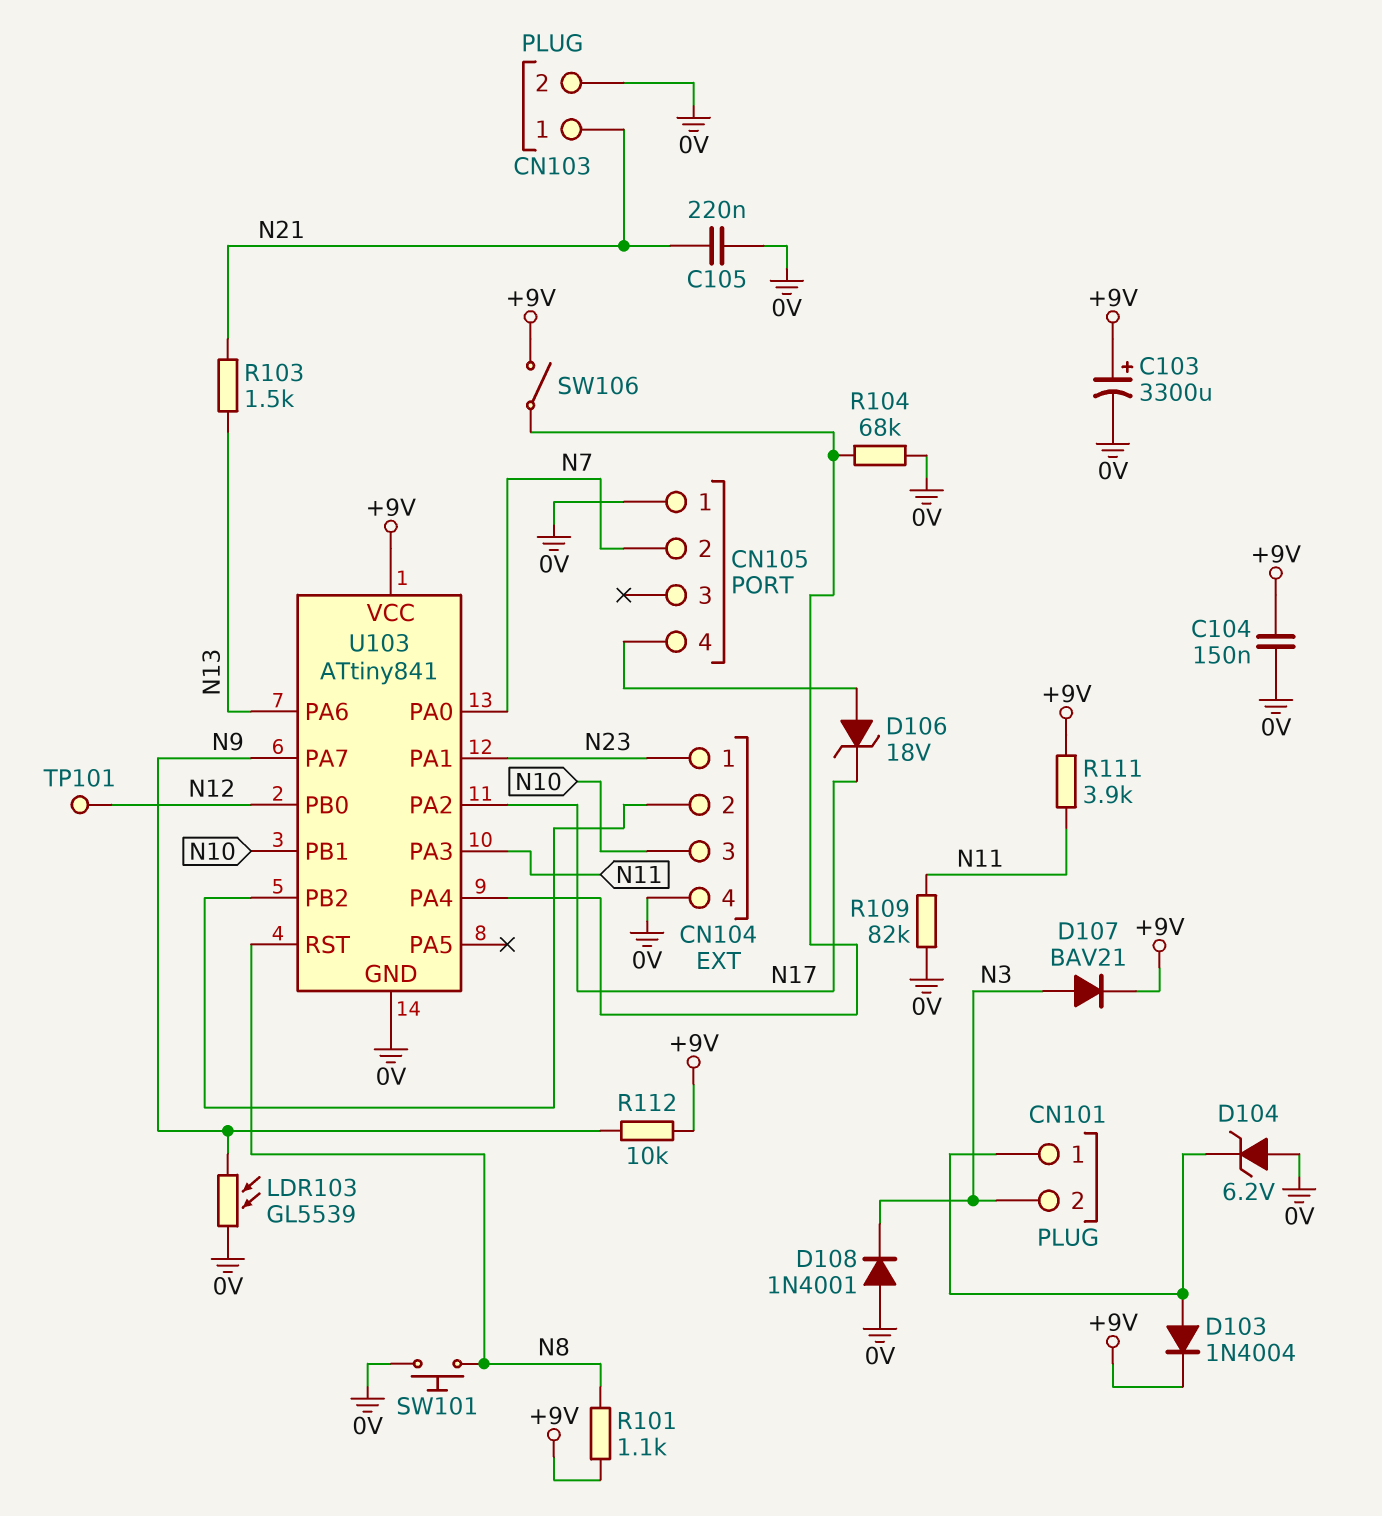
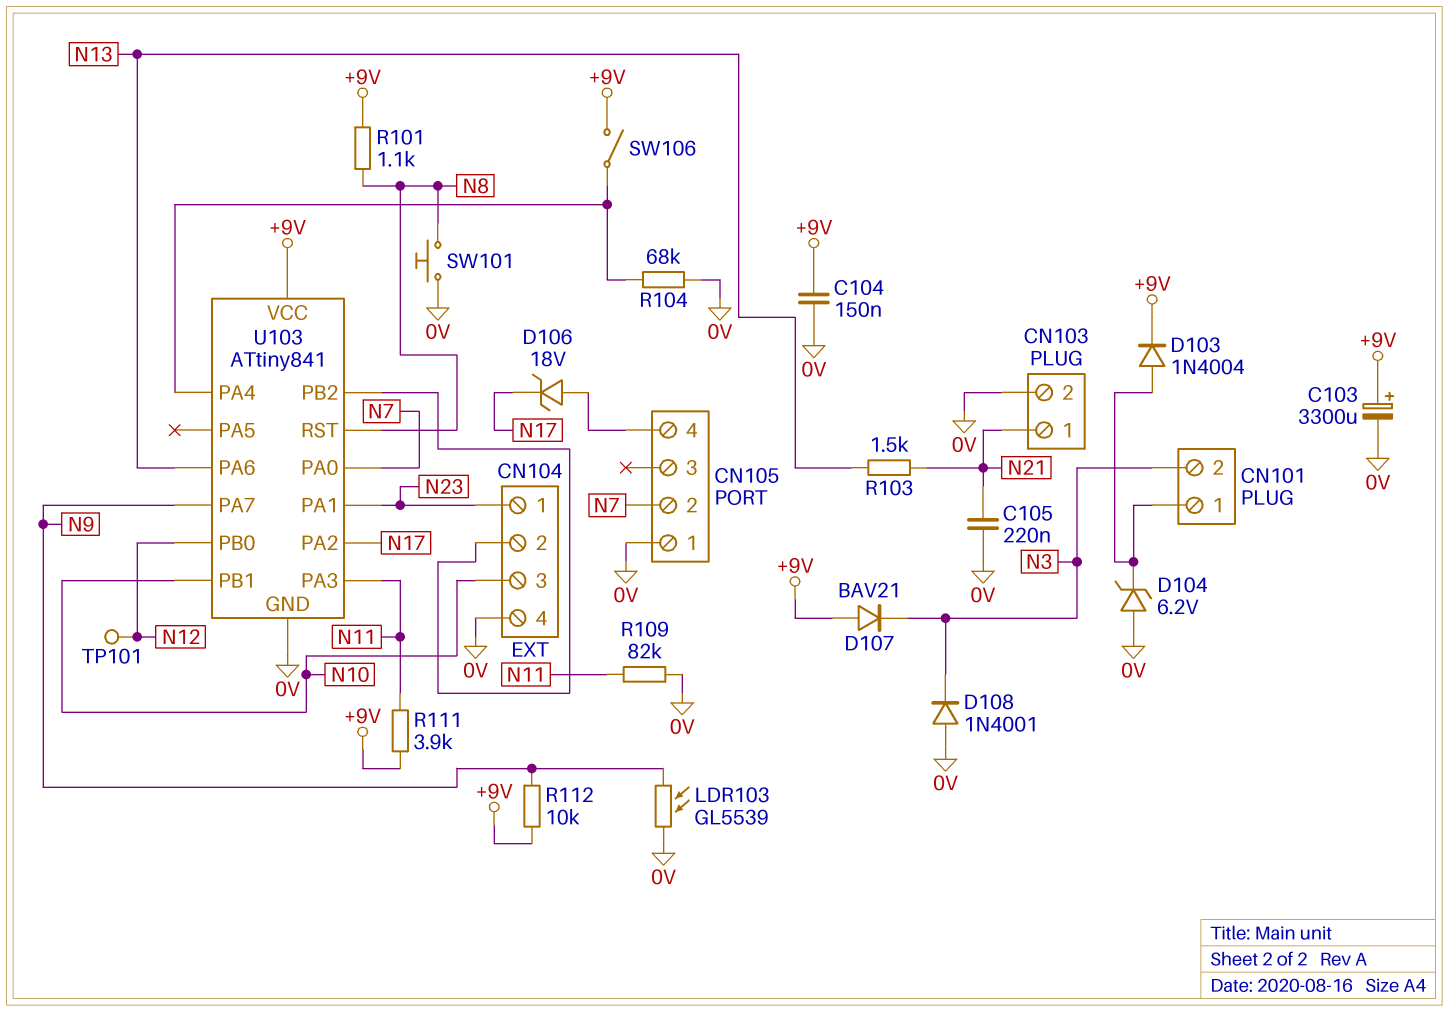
D107: diode BAV21 (A N3, K +9V) -> diode BAV21 (A +9V, K N3)

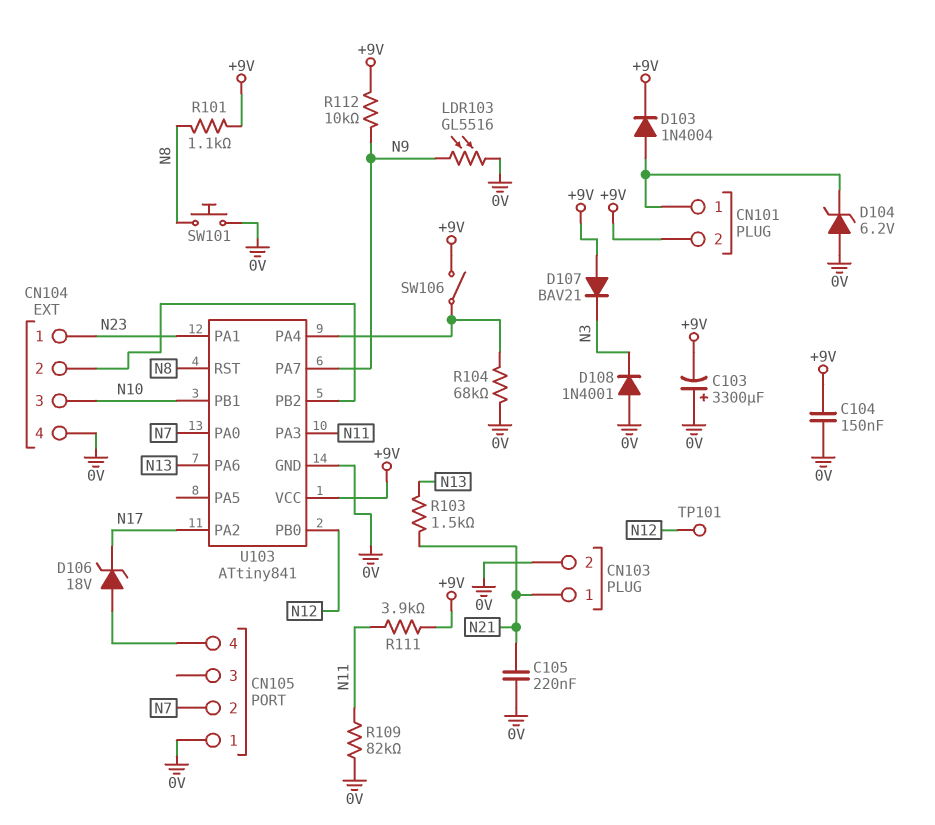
C103: 3300uF (plus +9V, minus 0V) -> 3300uF (plus 0V, minus +9V)
CN101 pin 2: N3 -> +9V
LDR103: GL5539 (0V, N9) -> GL5516 (0V, N9)

